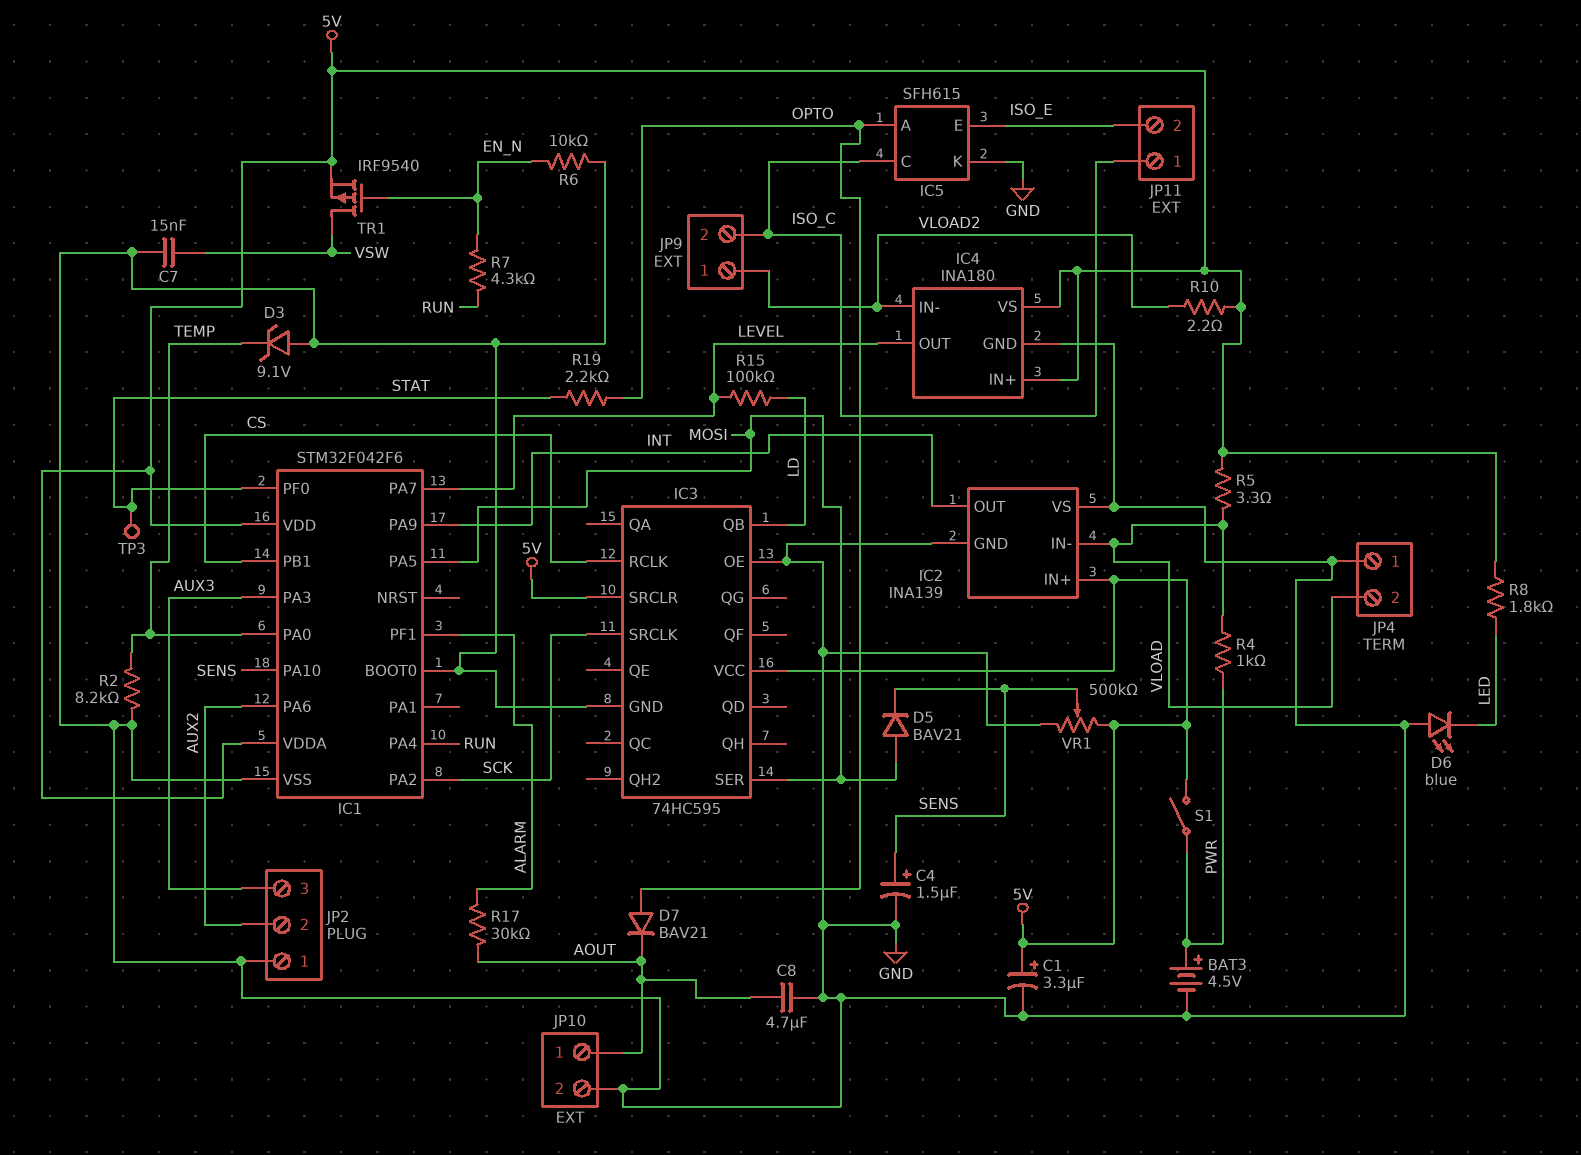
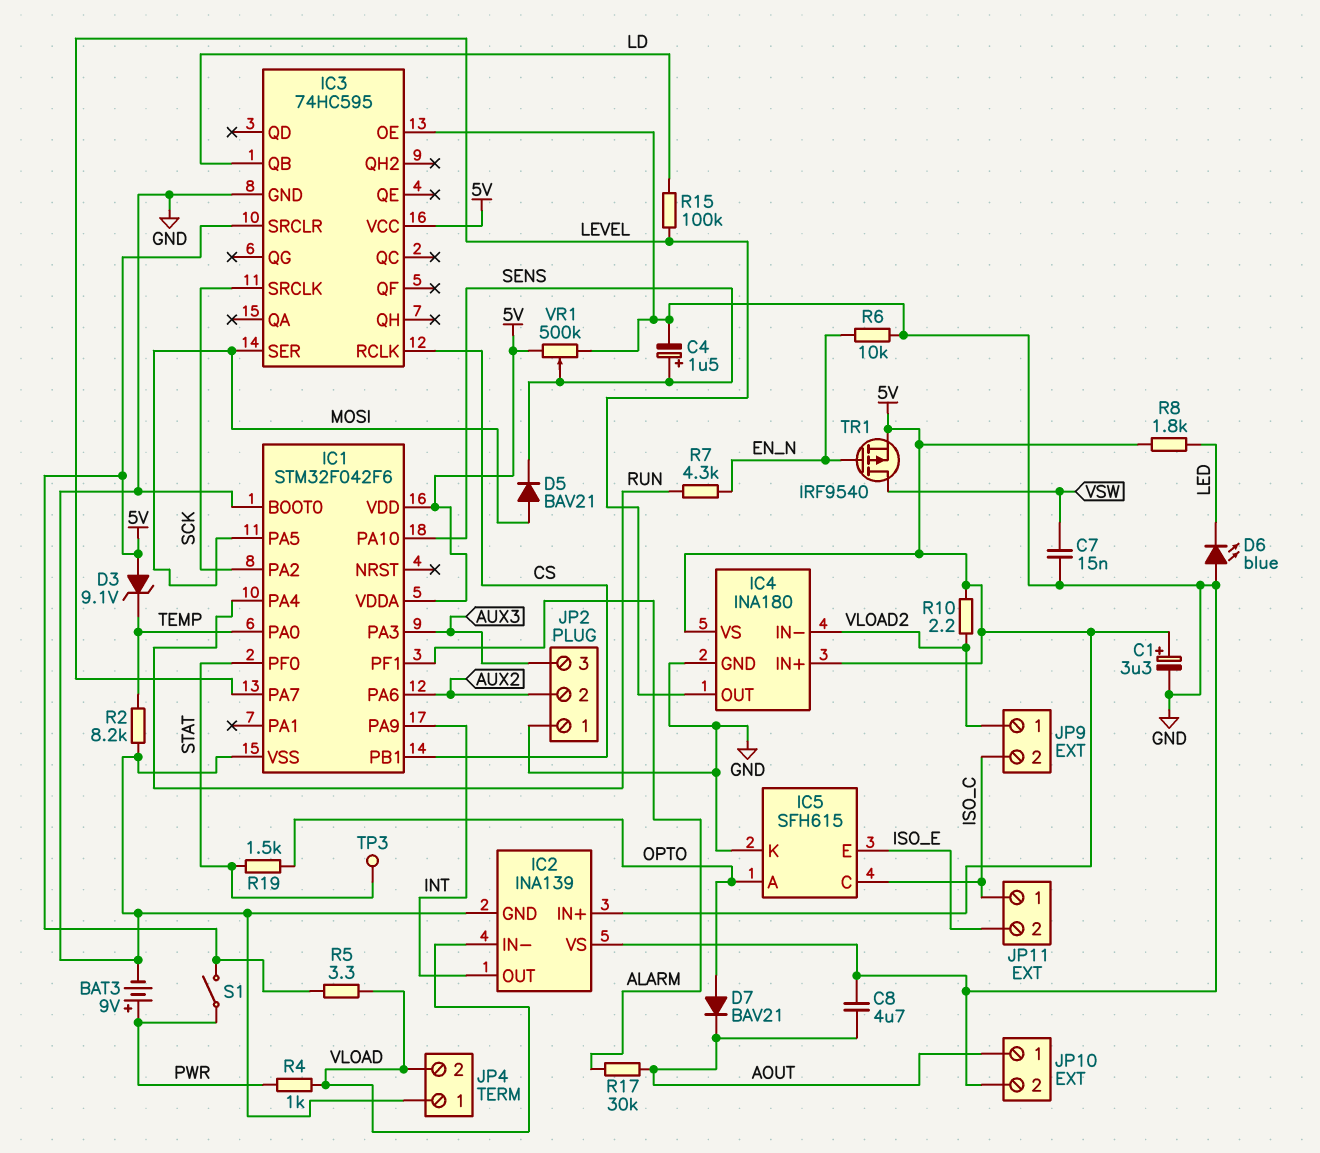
BAT3: 4.5V (plus PWR, minus GND) -> 9V (plus PWR, minus GND)
D3: zener 9.1V (A GND, K TEMP) -> zener 9.1V (A 5V, K TEMP)
R19: 2.2k (OPTO, STAT) -> 1.5k (OPTO, STAT)

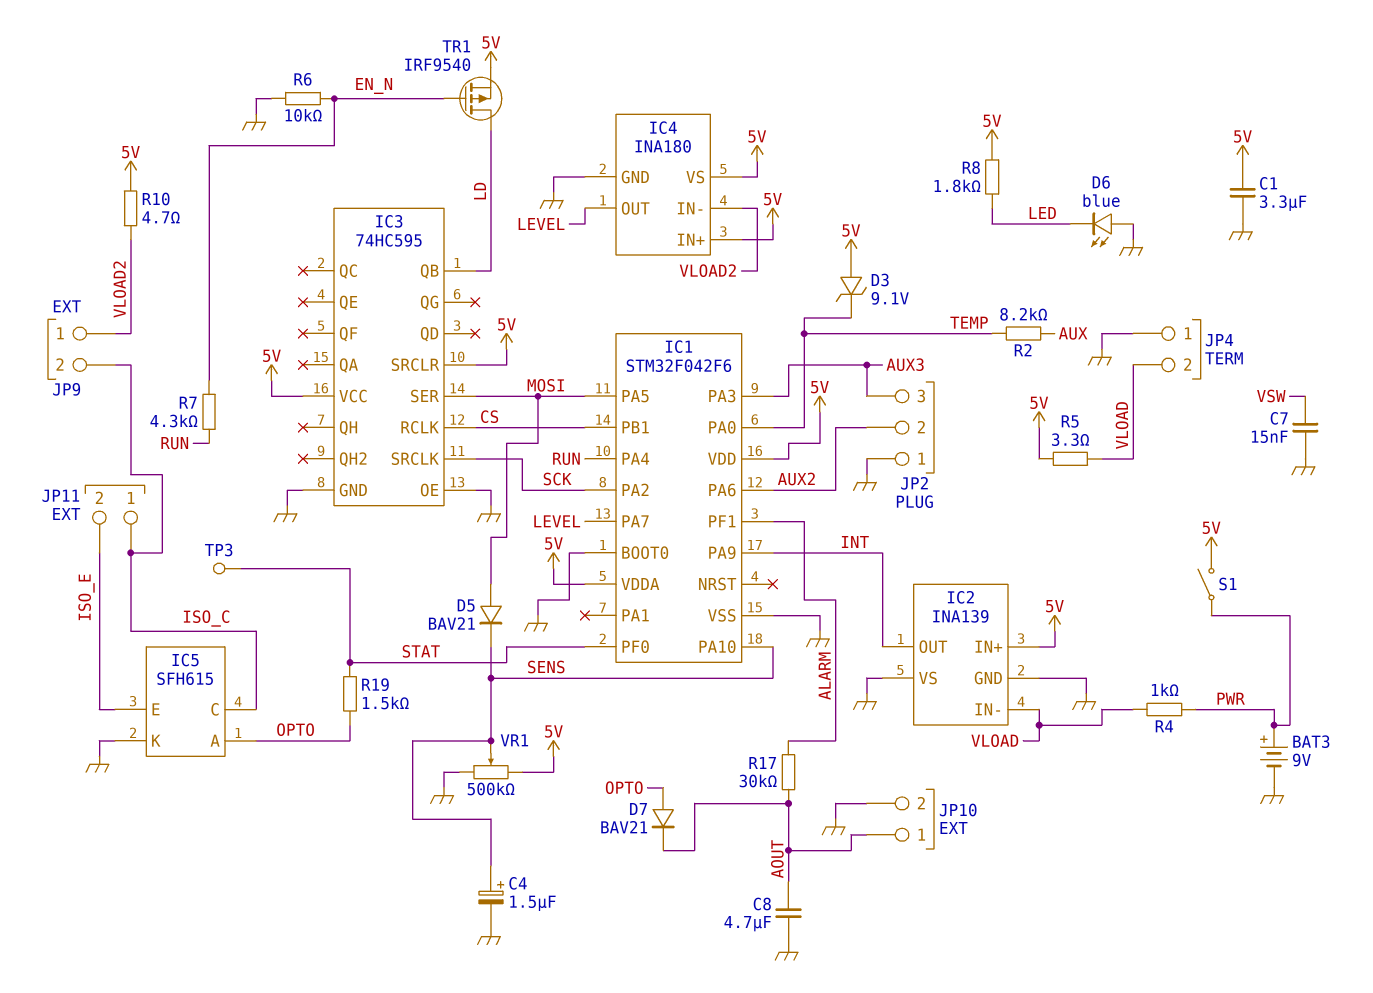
C1: 3.3uF (plus 5V, minus GND) -> 3.3uF (5V, GND)
R2: 8.2k (GND, TEMP) -> 8.2k (AUX, TEMP)
R10: 2.2 (5V, VLOAD2) -> 4.7 (5V, VLOAD2)
R15: 100k (LD, LEVEL) -> none
TR1: PMOS IRF9540 (G EN_N, D VSW, S 5V) -> PMOS IRF9540 (G EN_N, D LD, S 5V)

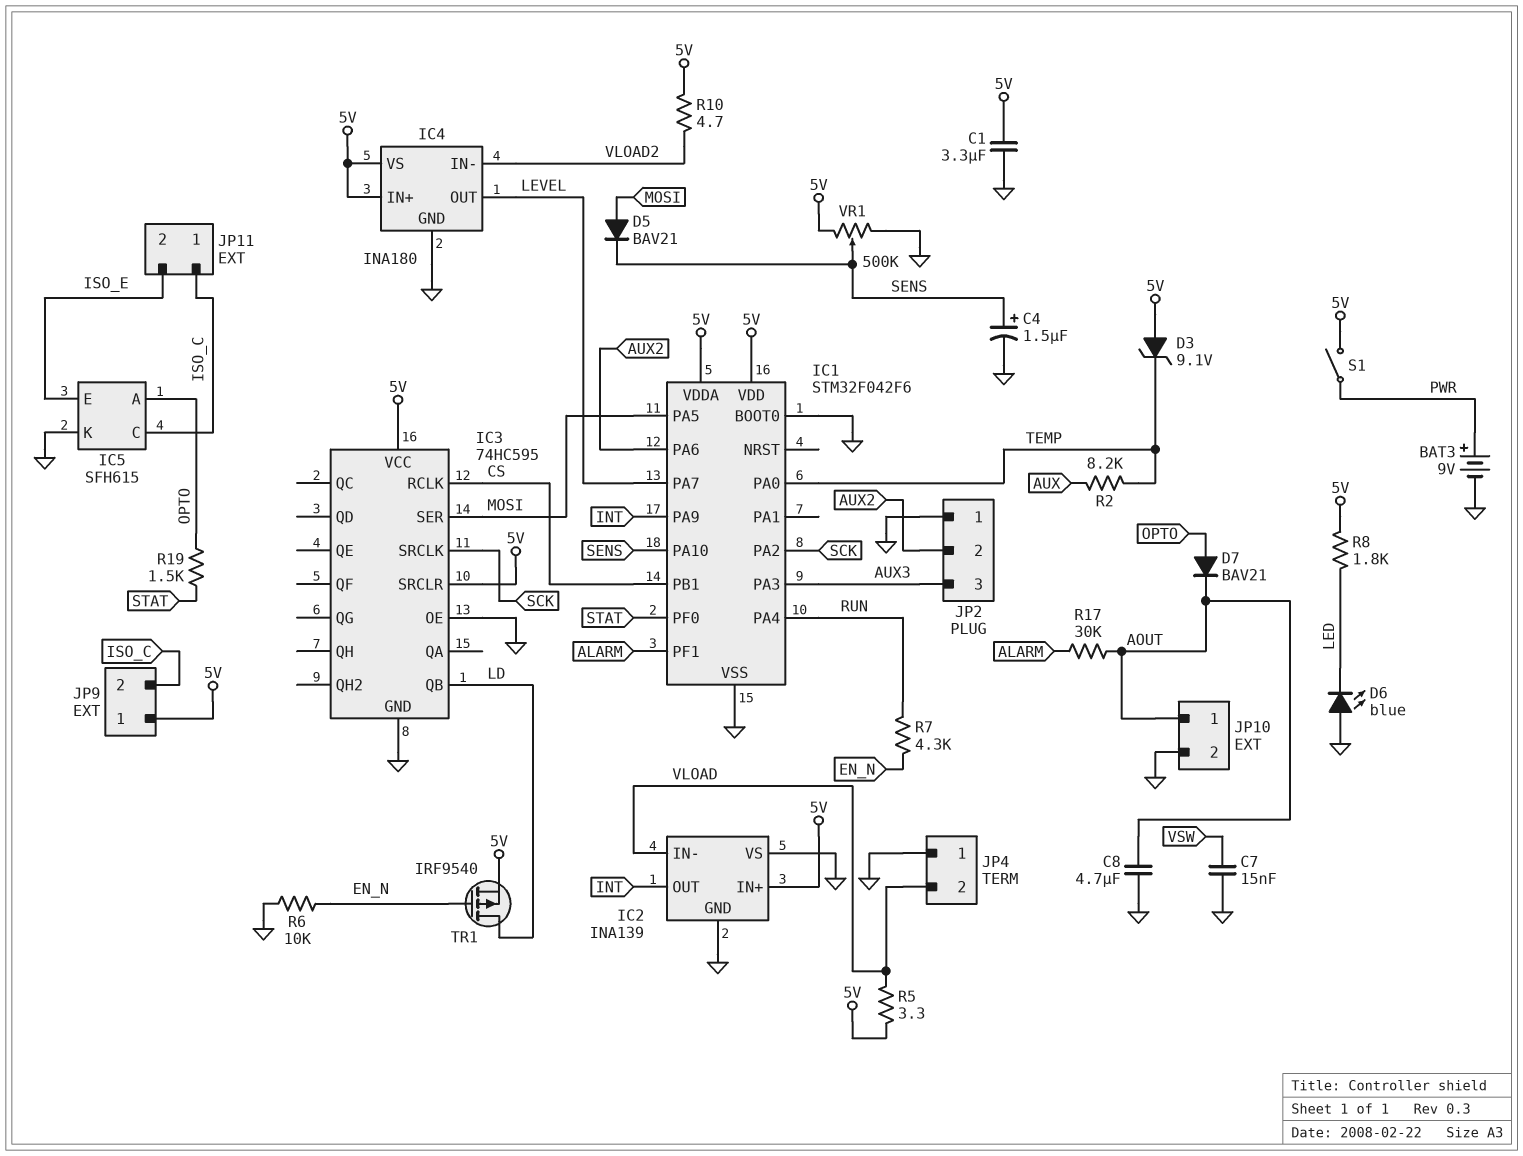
JP9 pin 1: VLOAD2 -> 5V
R4: 1k (PWR, VLOAD) -> none
TP3: test point (STAT) -> none

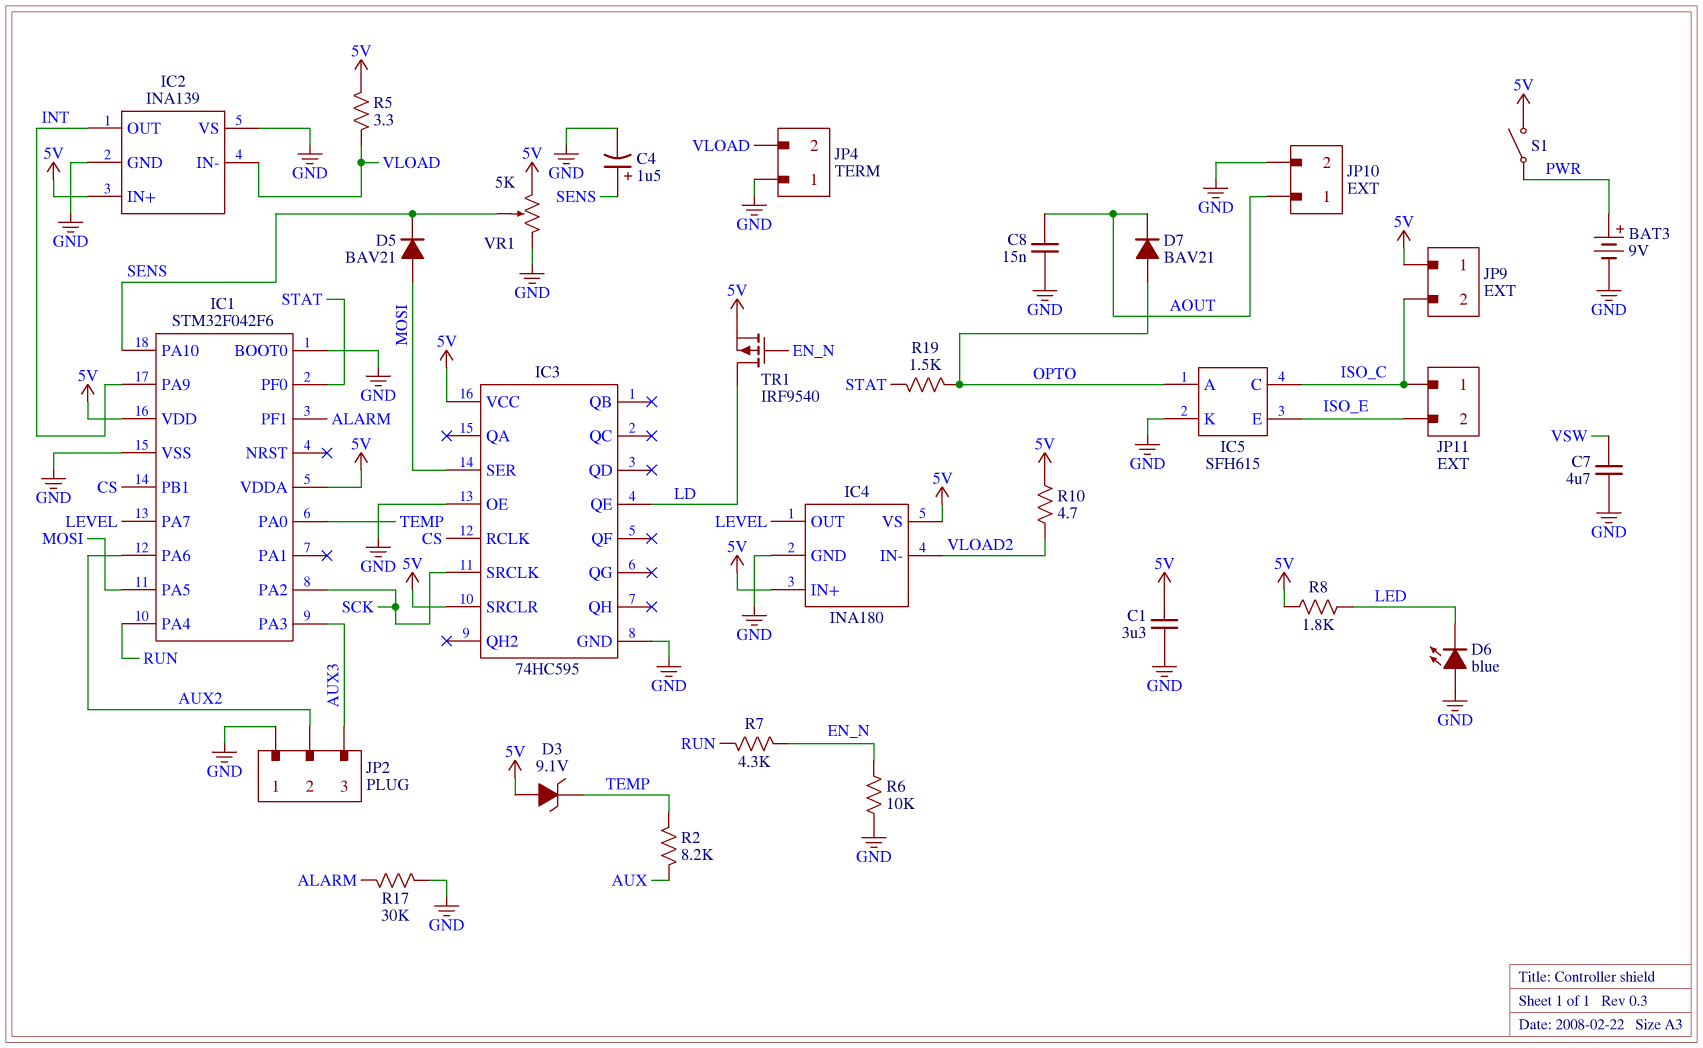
C7: 15nF (GND, VSW) -> 4.7uF (GND, VSW)
C8: 4.7uF (AOUT, GND) -> 15nF (AOUT, GND)
IC3 pin QB: LD -> none
IC3 pin QE: none -> LD
R17: 30k (ALARM, AOUT) -> 30k (ALARM, GND)
VR1: 500k (5V, GND, wiper SENS) -> 5k (5V, GND, wiper SENS)

